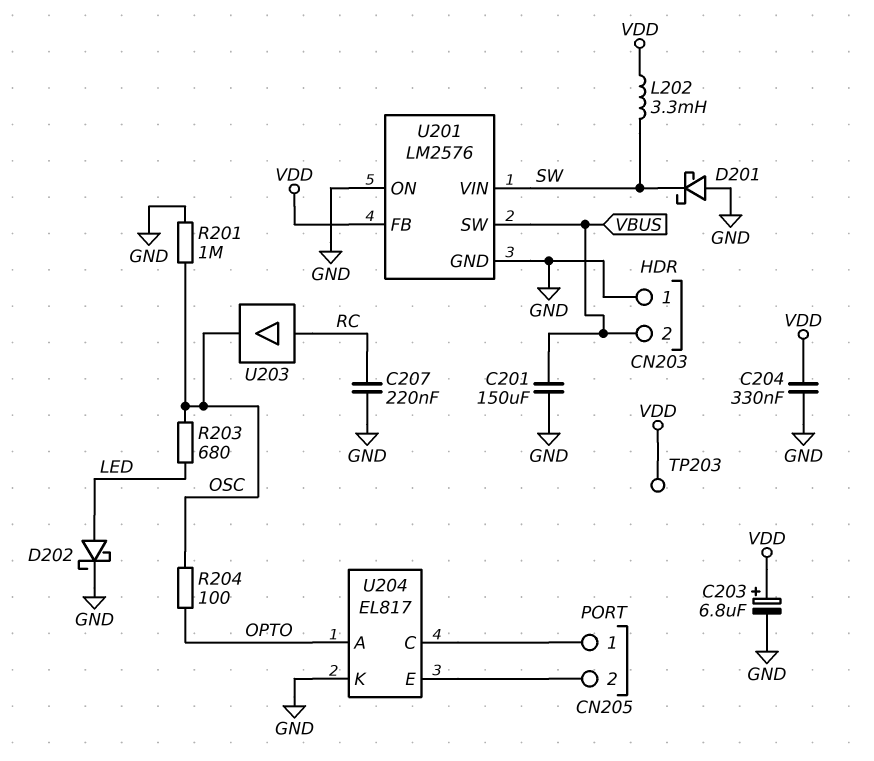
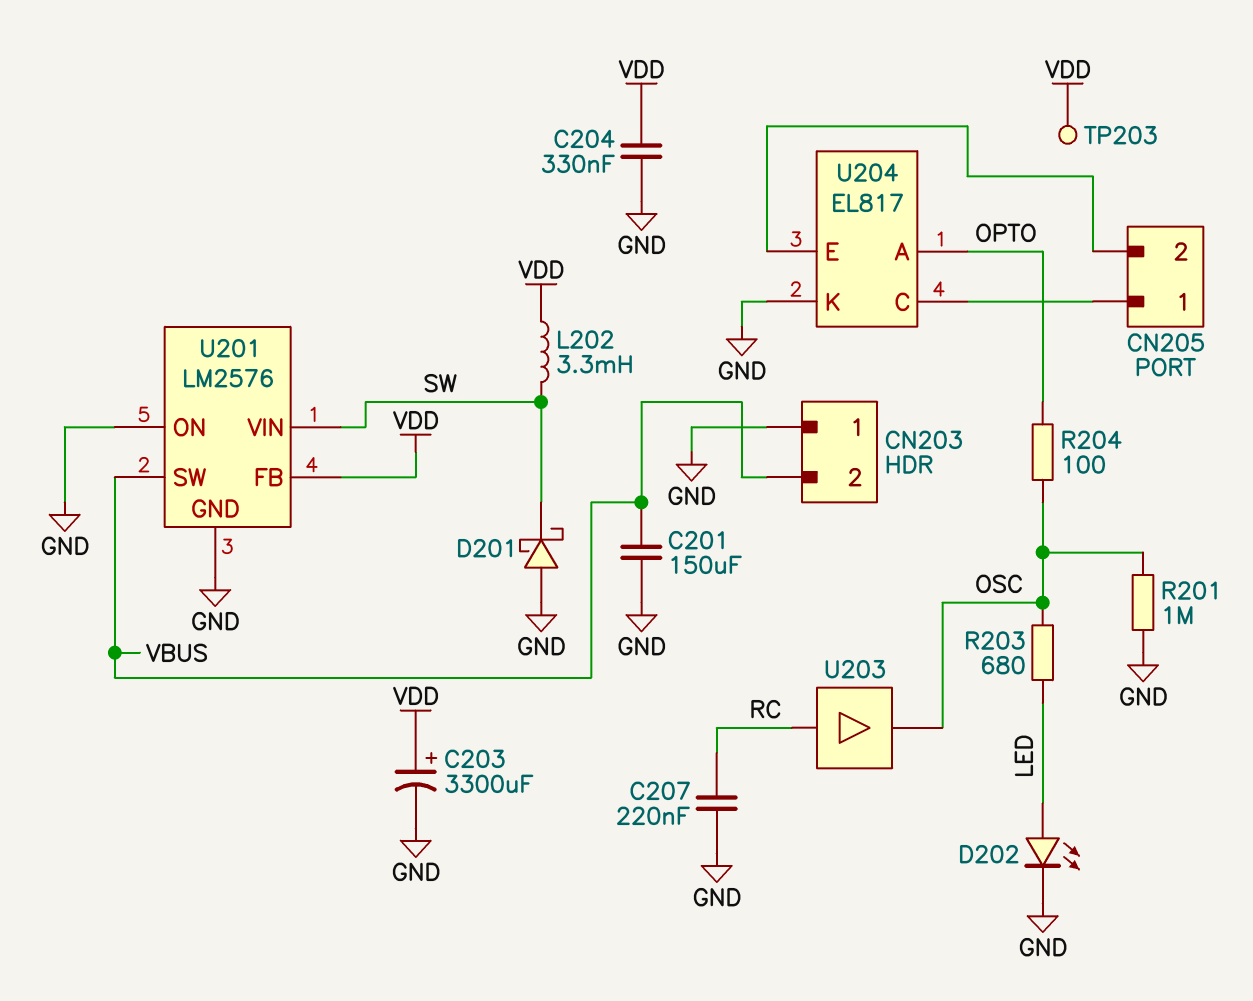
C203: 6.8uF (plus VDD, minus GND) -> 3300uF (plus VDD, minus GND)
D202: schottky (A LED, K GND) -> LED (A LED, K GND)

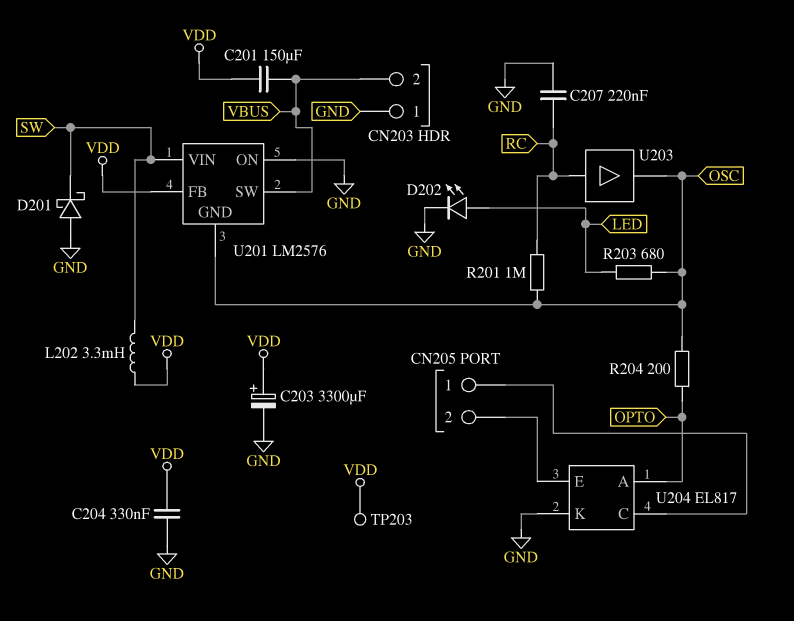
C201: 150uF (GND, VBUS) -> 150uF (VBUS, VDD)
R201: 1M (GND, OSC) -> 1M (OSC, RC)
R204: 100 (OPTO, OSC) -> 200 (OPTO, OSC)
U201 pin GND: GND -> OSC

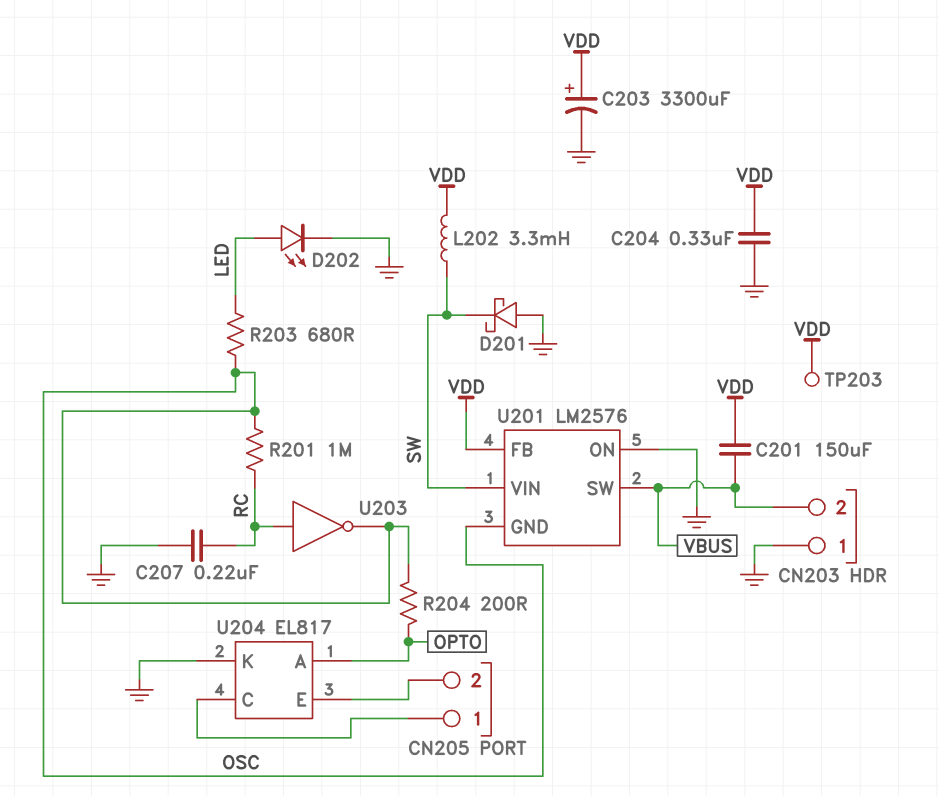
U203: buffer (in RC, out OSC) -> NOT (in RC, out OSC)

